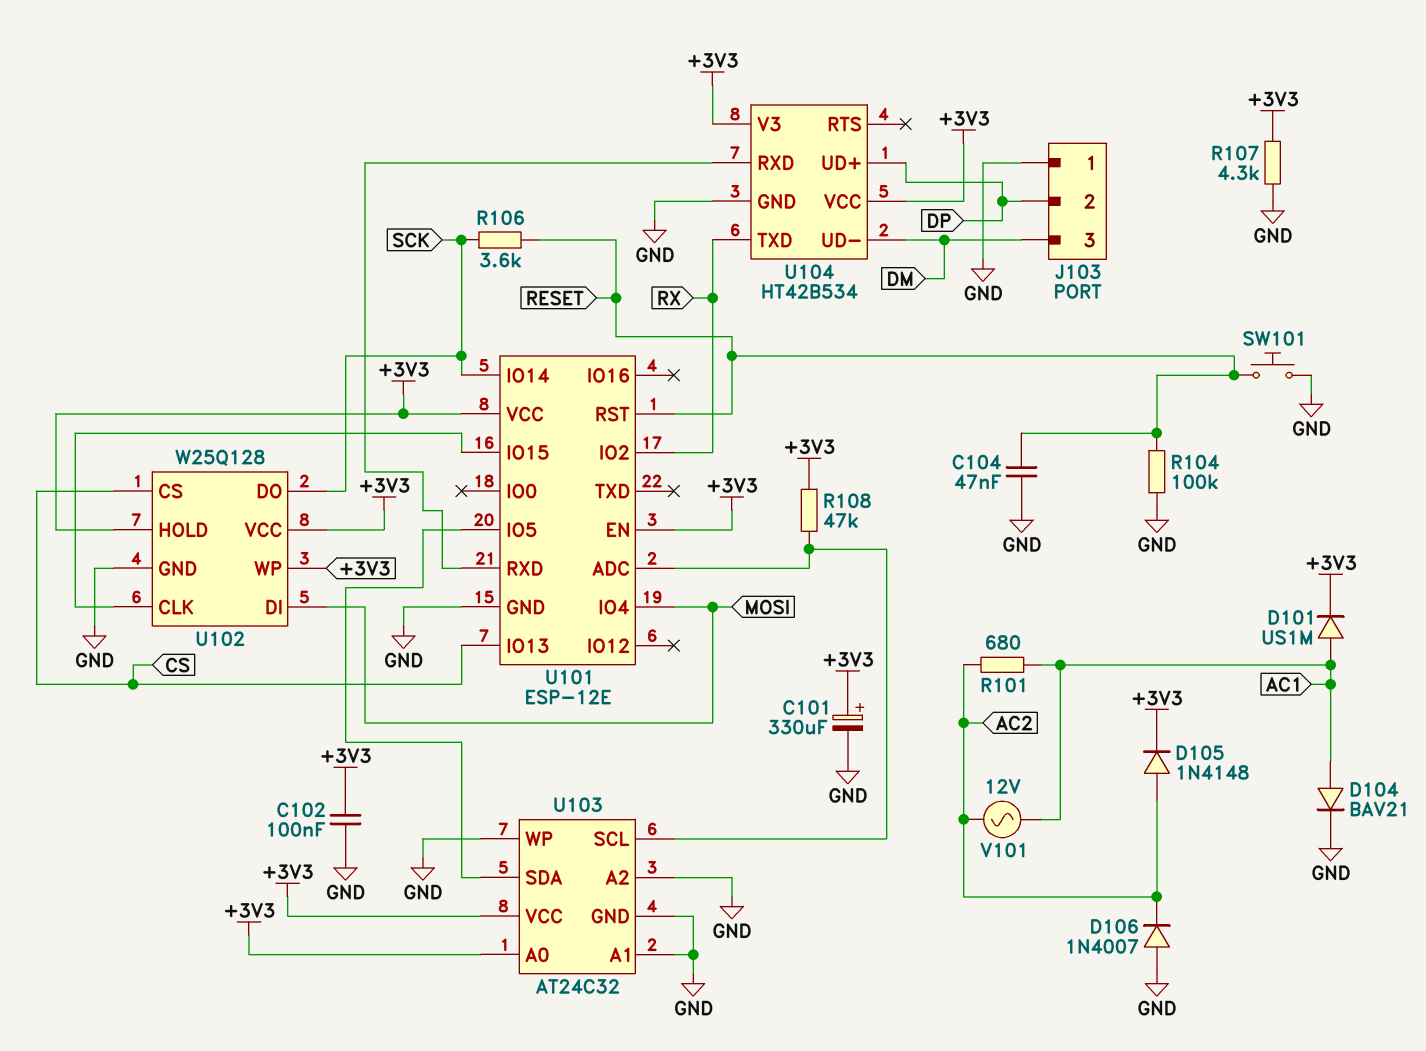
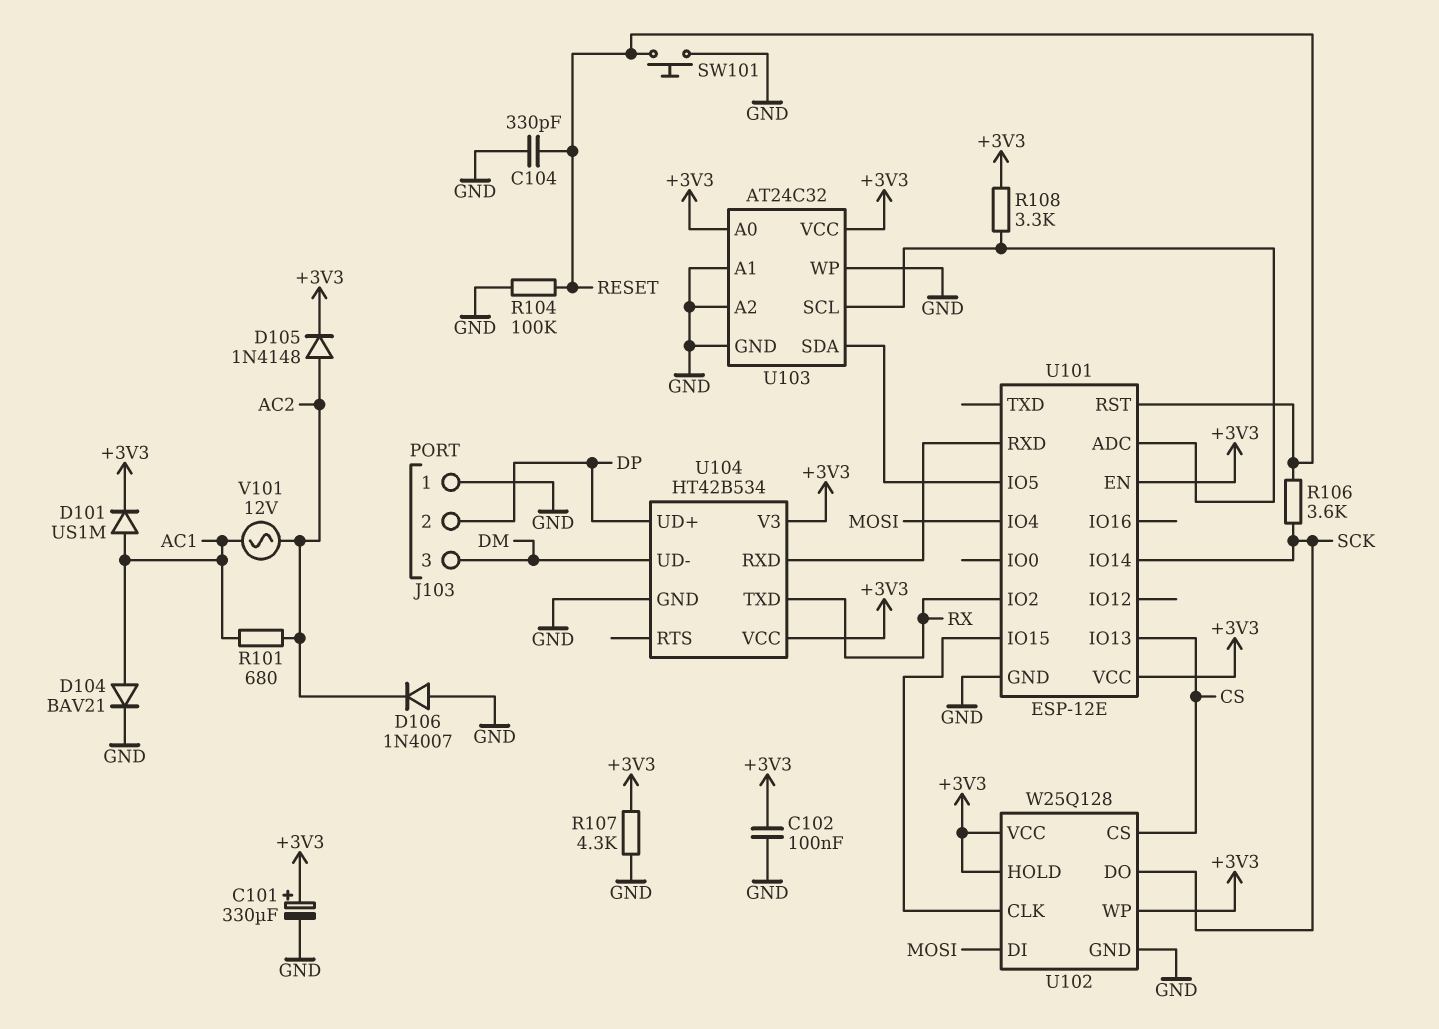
C104: 47nF (GND, RESET) -> 330pF (GND, RESET)
R108: 47k (+3V3, U101/ADC) -> 3.3k (+3V3, U101/ADC)

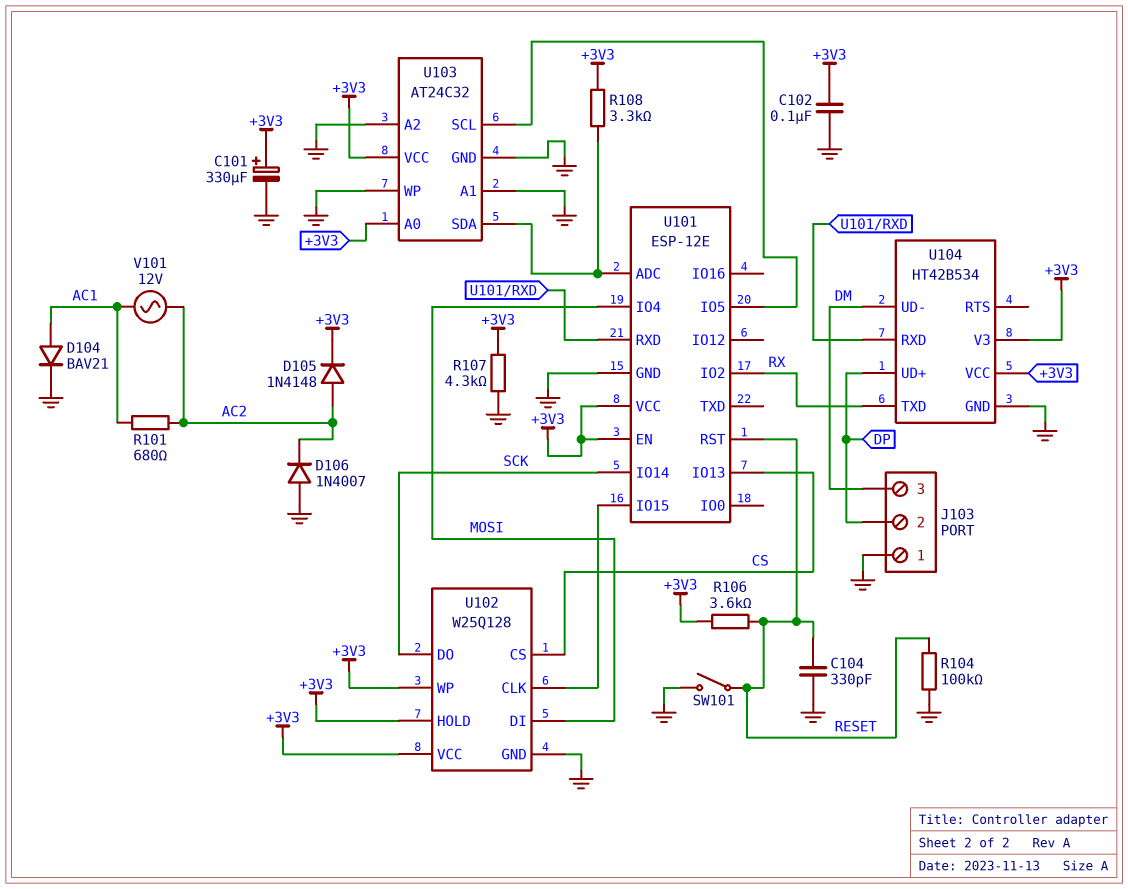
D101: diode US1M (A AC1, K +3V3) -> none
R106: 3.6k (RESET, SCK) -> 3.6k (+3V3, RESET)
SW101: button (GND, RESET) -> switch (GND, RESET)
U103 pin SCL: U101/ADC -> U101/IO5
U103 pin SDA: U101/IO5 -> U101/ADC

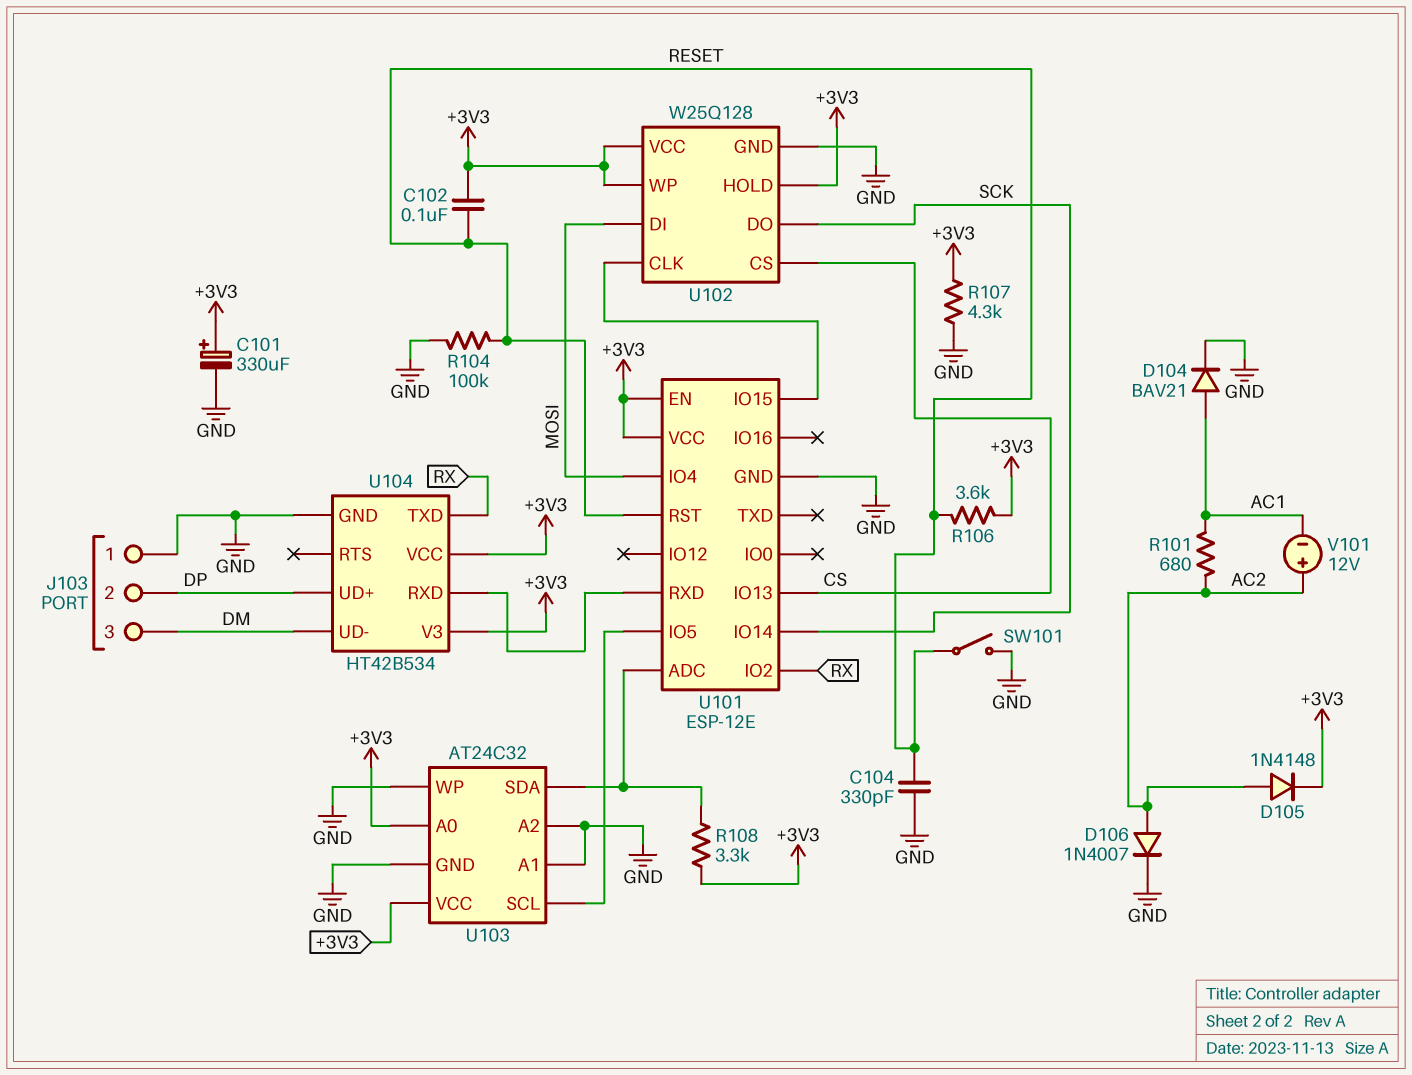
C102: 100nF (+3V3, GND) -> 100nF (+3V3, RESET)
D106: diode 1N4007 (A GND, K AC2) -> diode 1N4007 (A AC2, K GND)
V101: AC 12V (AC1, AC2) -> 12V (plus AC2, minus AC1)

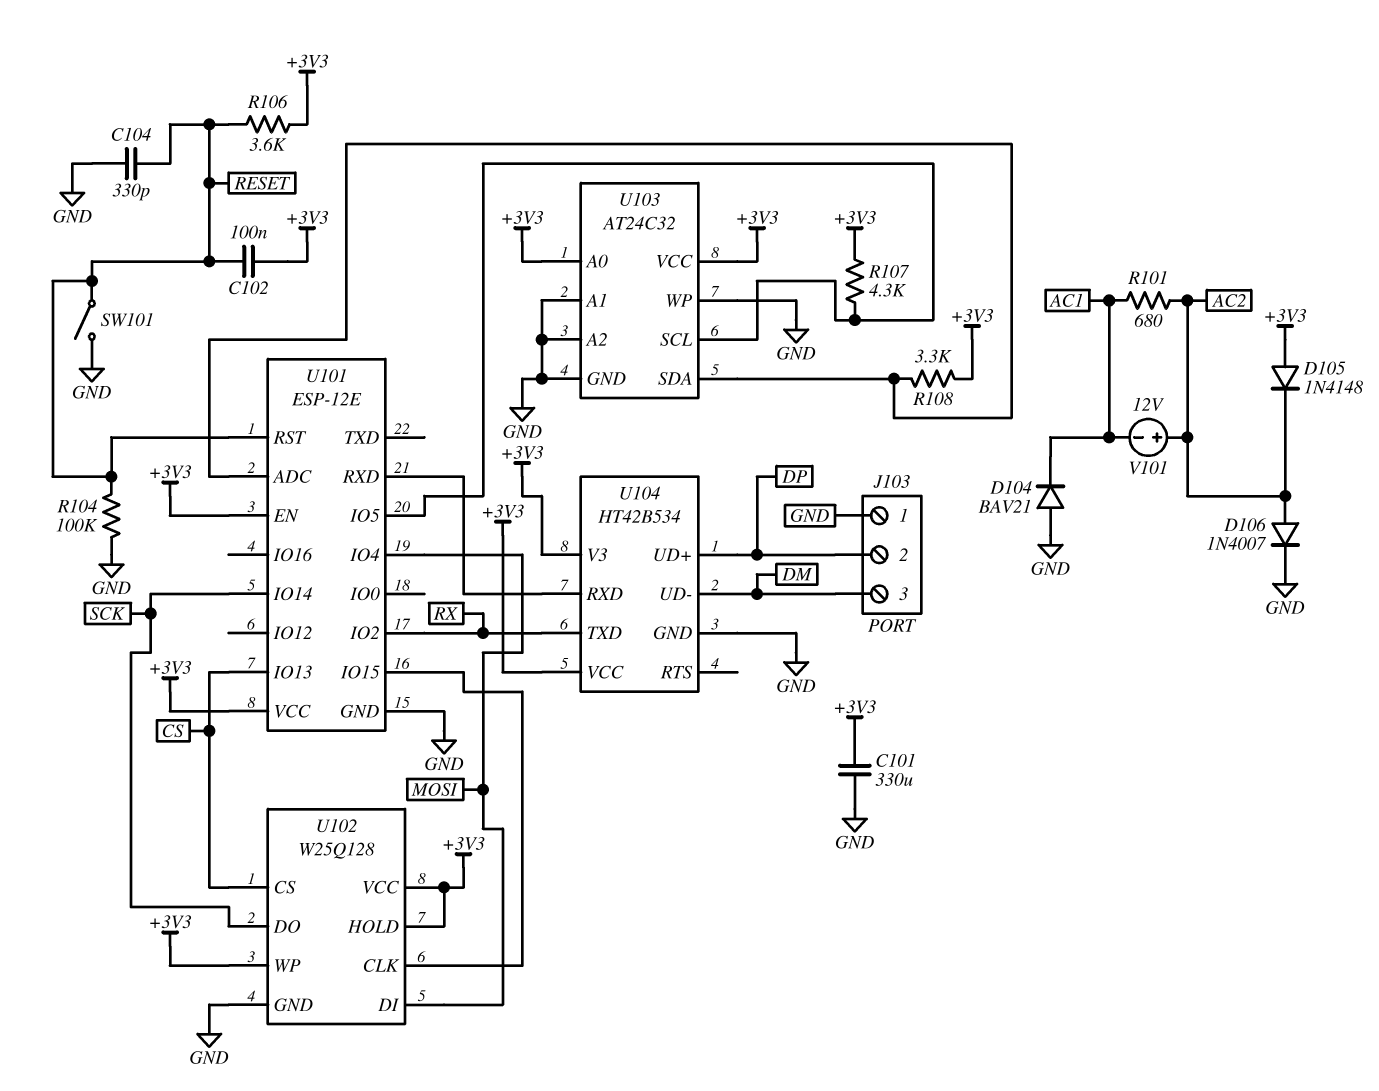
C101: 330uF (plus +3V3, minus GND) -> 330uF (+3V3, GND)
D104: diode BAV21 (A AC1, K GND) -> diode BAV21 (A GND, K AC1)
D105: diode 1N4148 (A AC2, K +3V3) -> diode 1N4148 (A +3V3, K AC2)
R107: 4.3k (+3V3, GND) -> 4.3k (+3V3, U101/IO5)

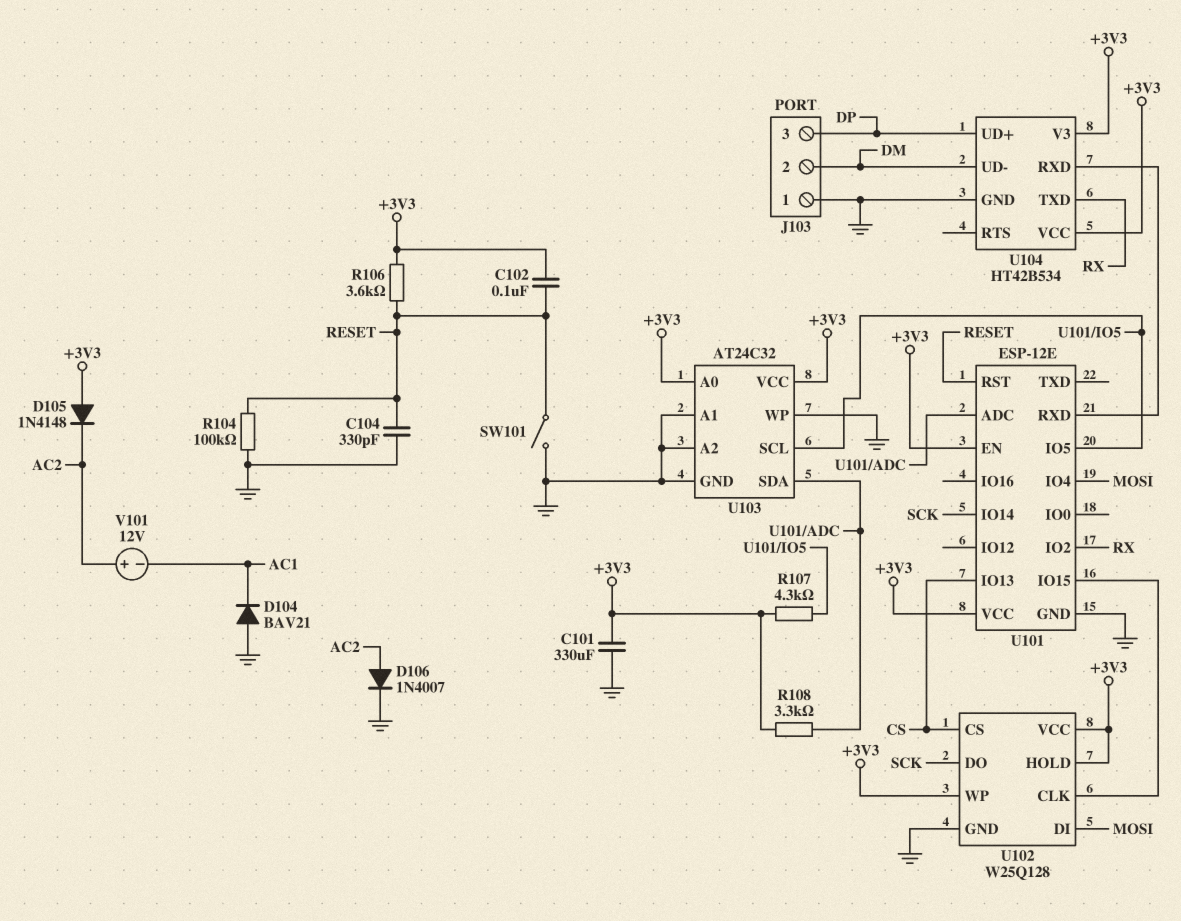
J103 pin 2: DP -> DM
J103 pin 3: DM -> DP
R101: 680 (AC1, AC2) -> none

